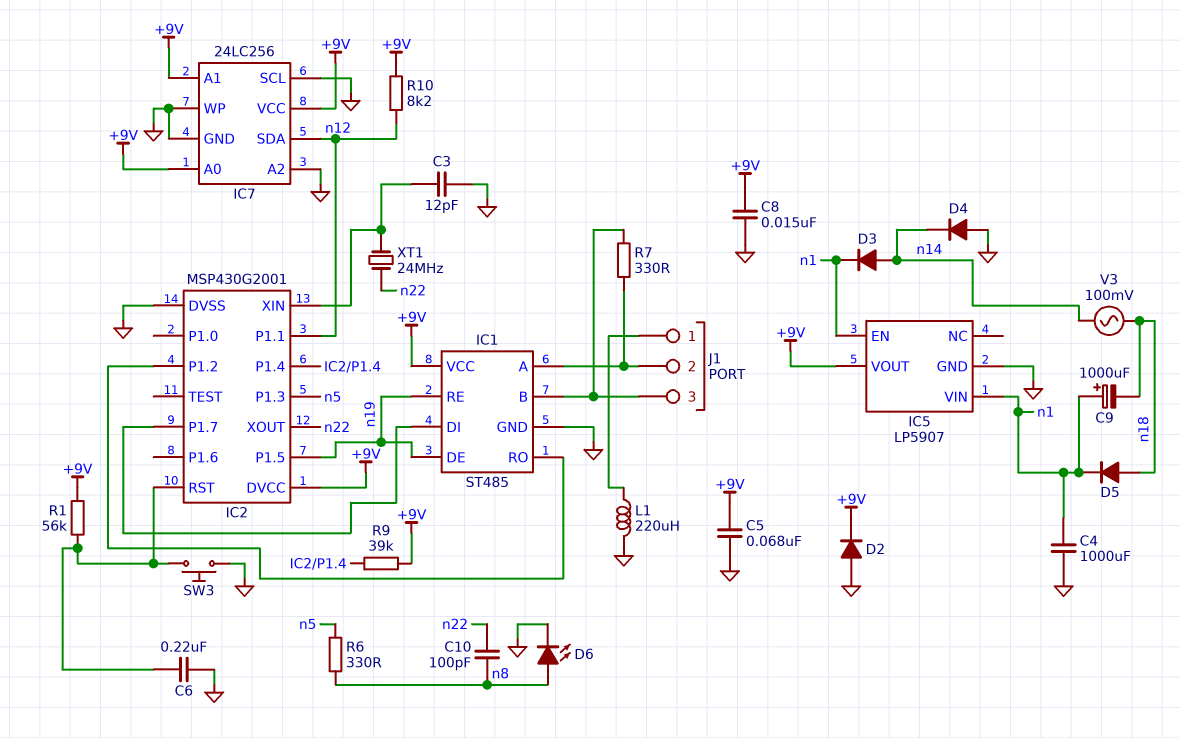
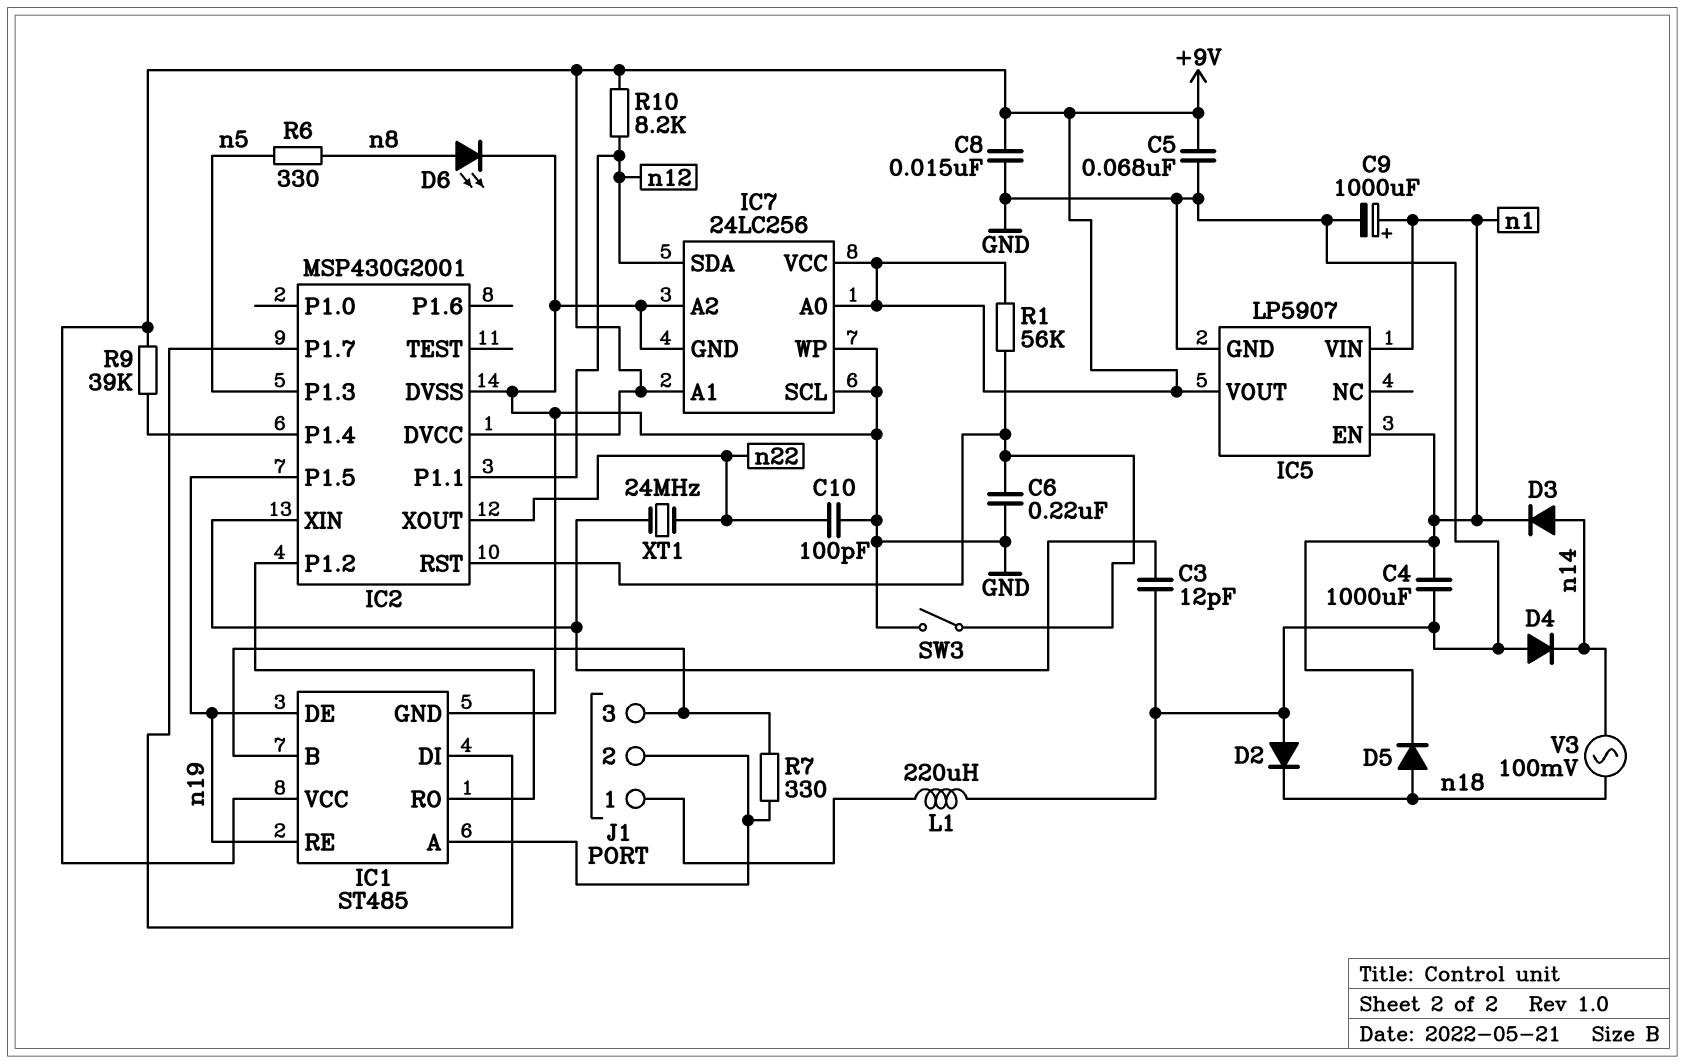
C9: 1000uF (plus n1, minus n18) -> 1000uF (plus n1, minus GND)
C10: 100pF (n8, n22) -> 100pF (GND, n22)
D2: diode (A GND, K +9V) -> diode (A GND, K n18)
SW3: button (GND, IC2/RST) -> switch (GND, IC2/RST)

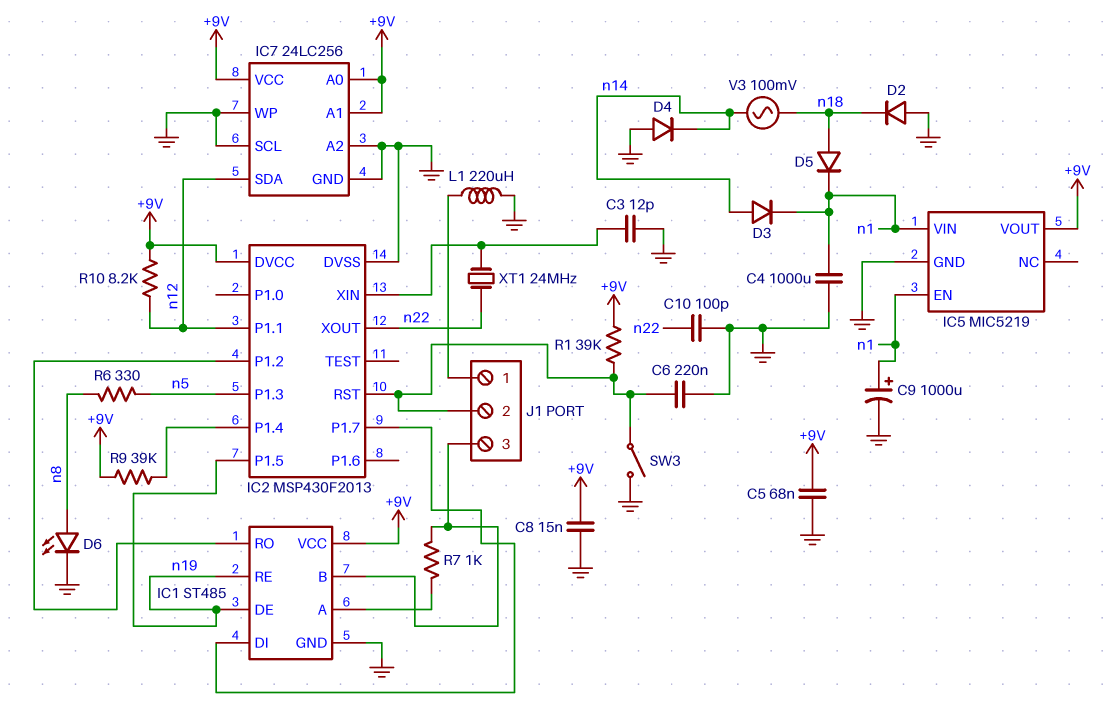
IC2: MSP430G2001 -> MSP430F2013
IC5: LP5907 -> MIC5219
J1 pin 2: IC1/A -> IC2/RST
R1: 56k (+9V, IC2/RST) -> 39k (+9V, IC2/RST)
R7: 330 (IC1/A, IC1/B) -> 1k (IC1/A, IC1/B)

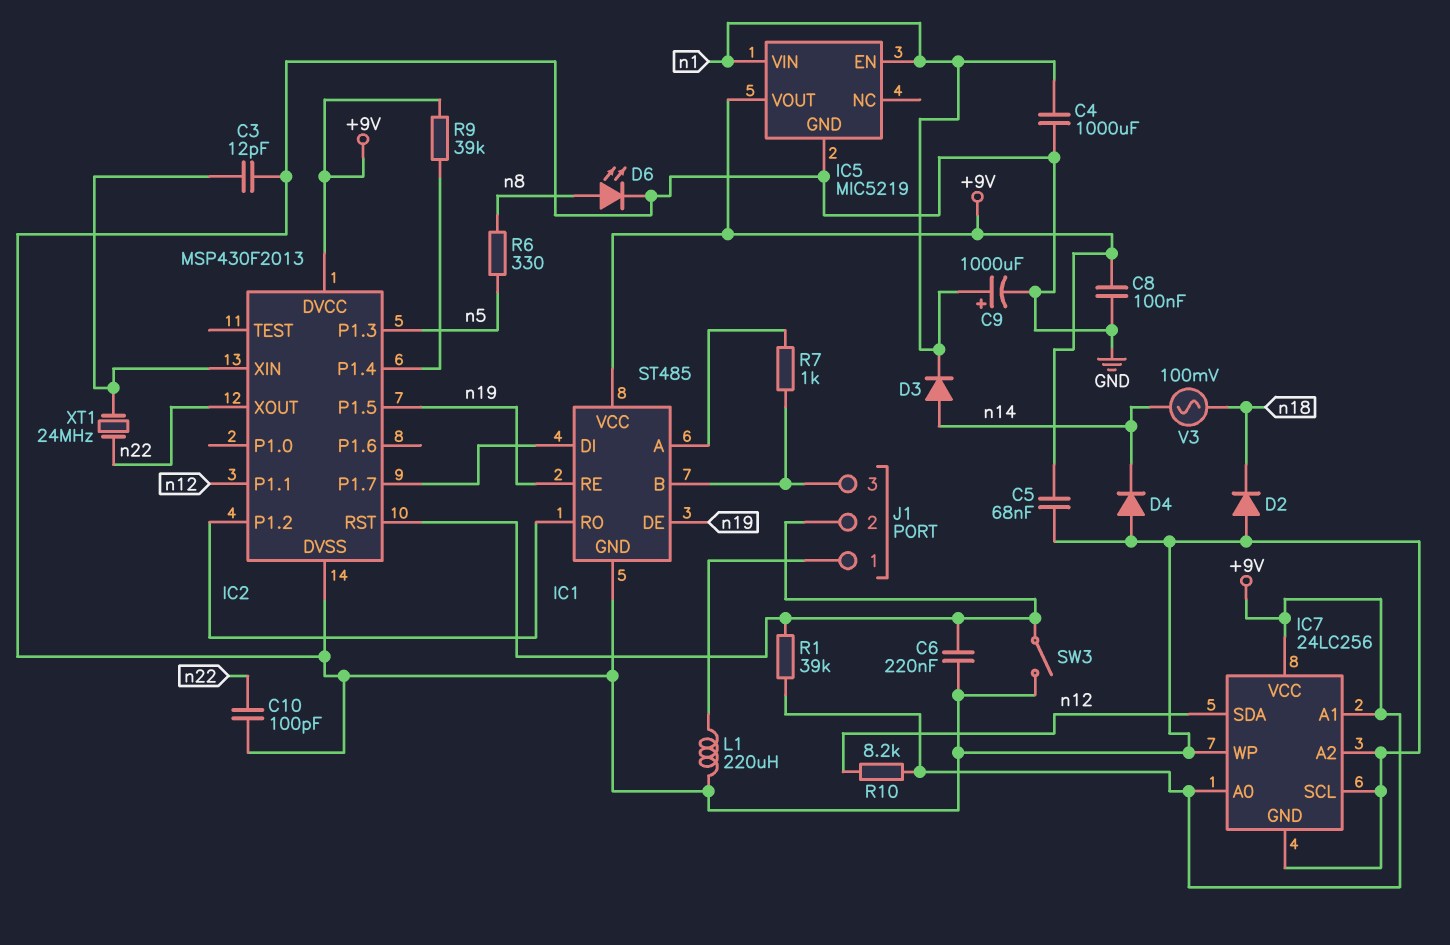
C8: 15nF (+9V, GND) -> 100nF (+9V, GND)
D5: diode (A n18, K n1) -> none

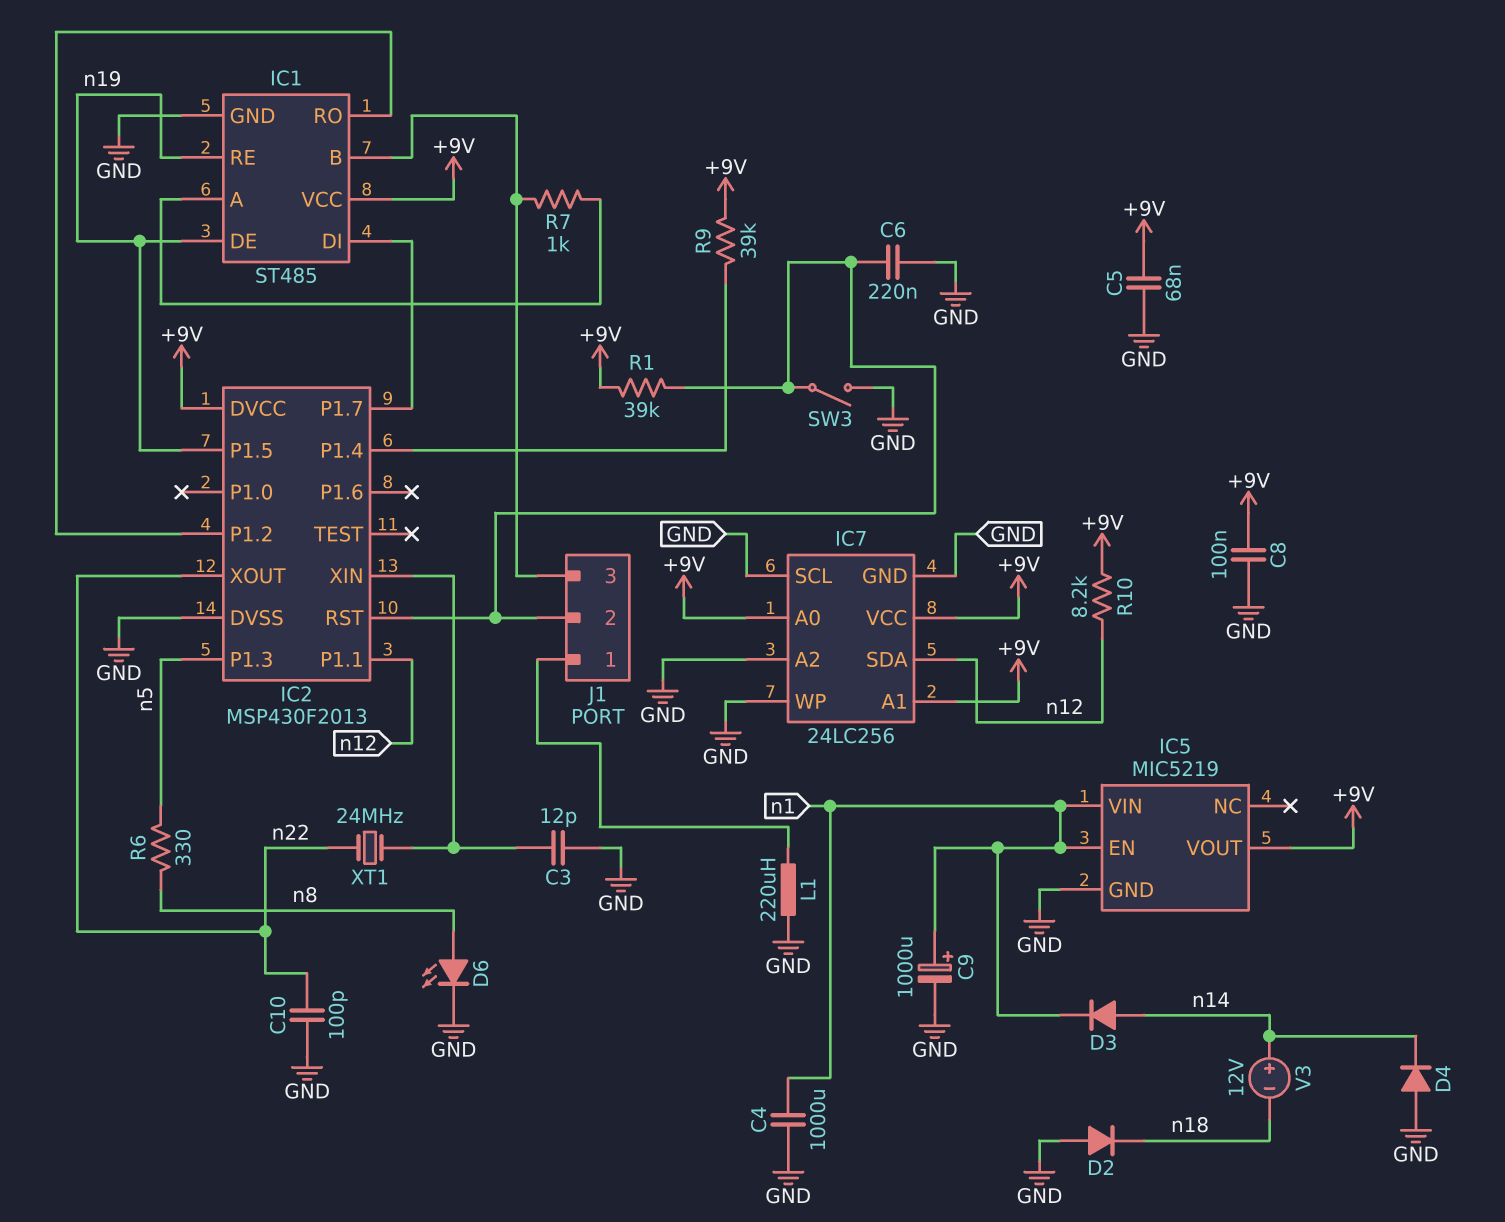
V3: AC 100mV (n14, n18) -> 12V (plus n14, minus n18)

